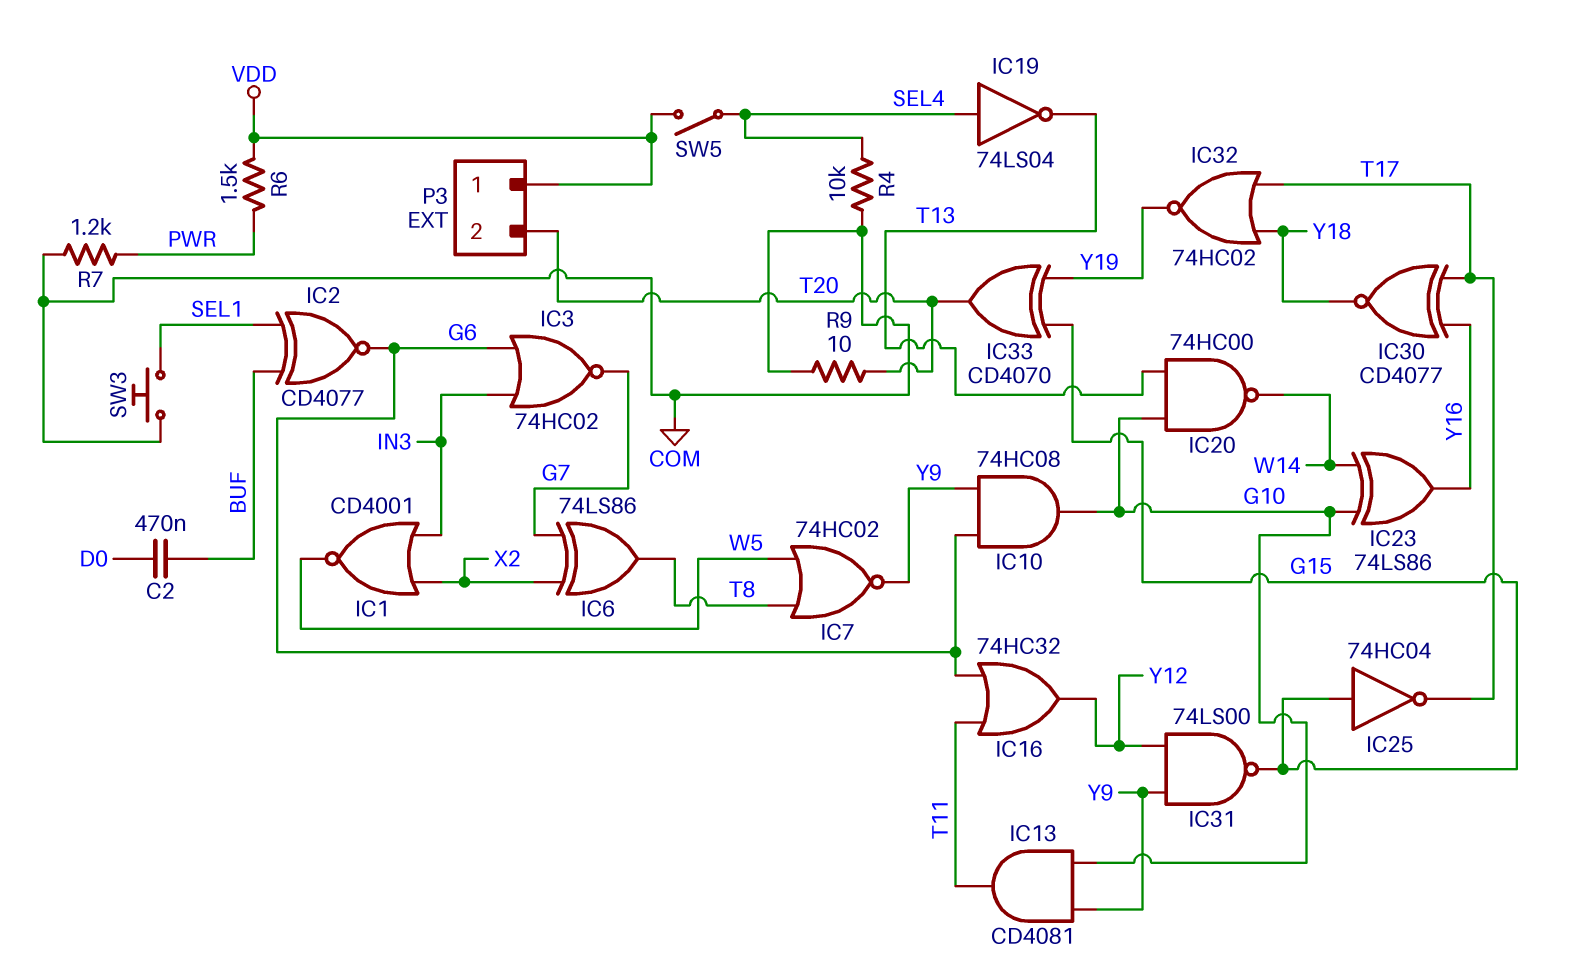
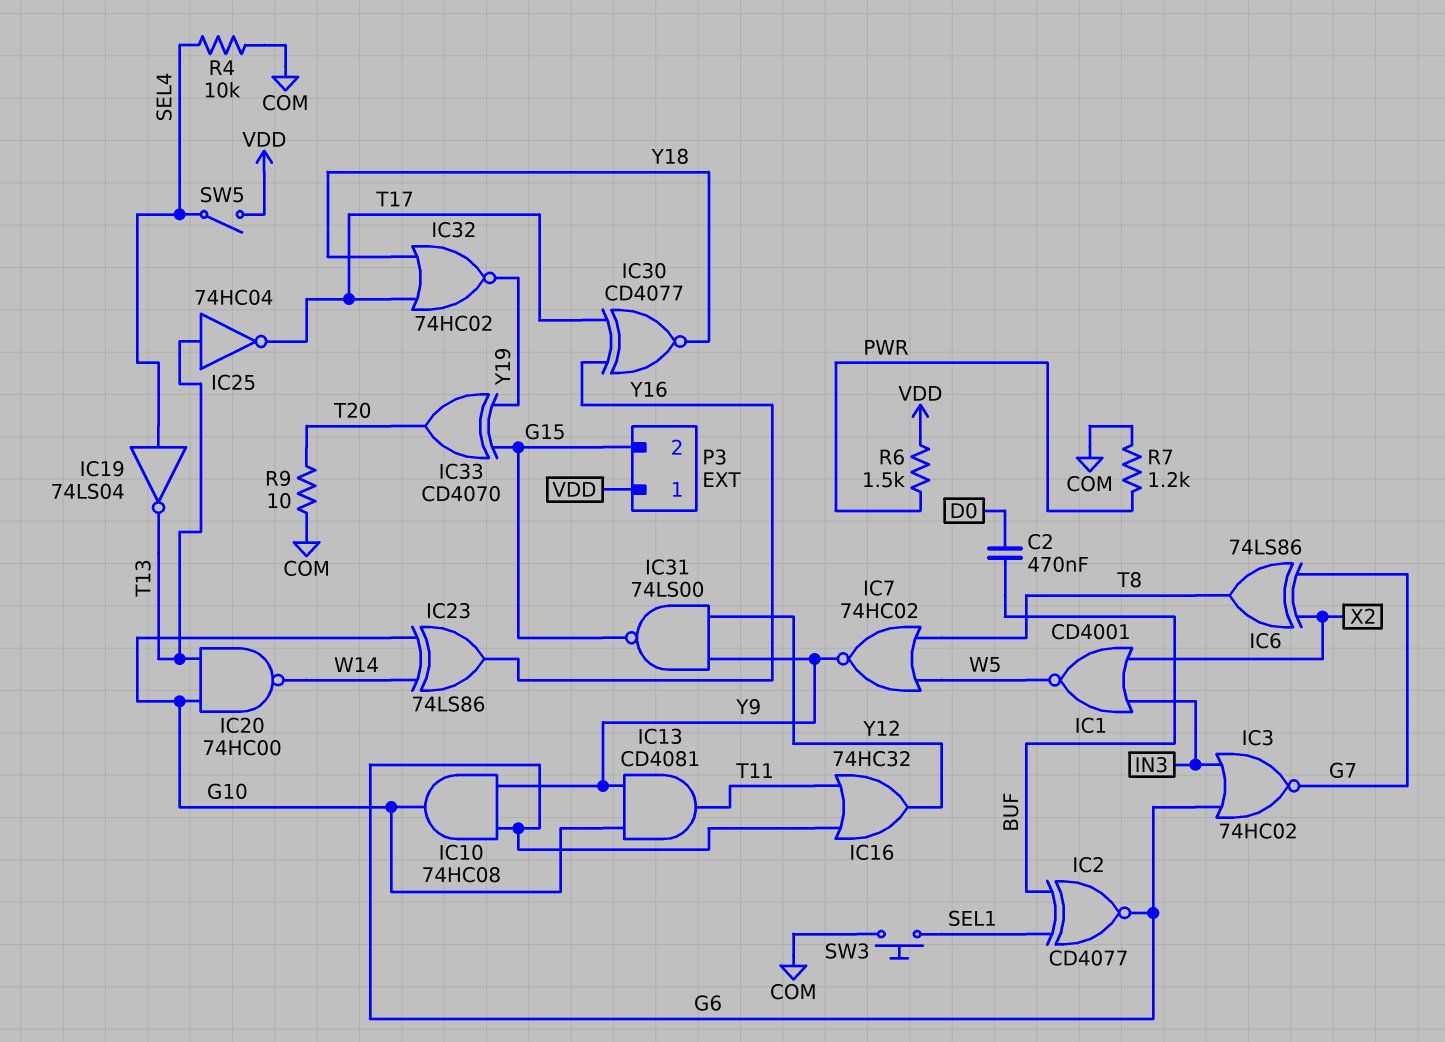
IC25: NOT 74HC04 (in G15, out T17) -> NOT 74HC04 (in T13, out T17)
P3 pin 2: T20 -> G15

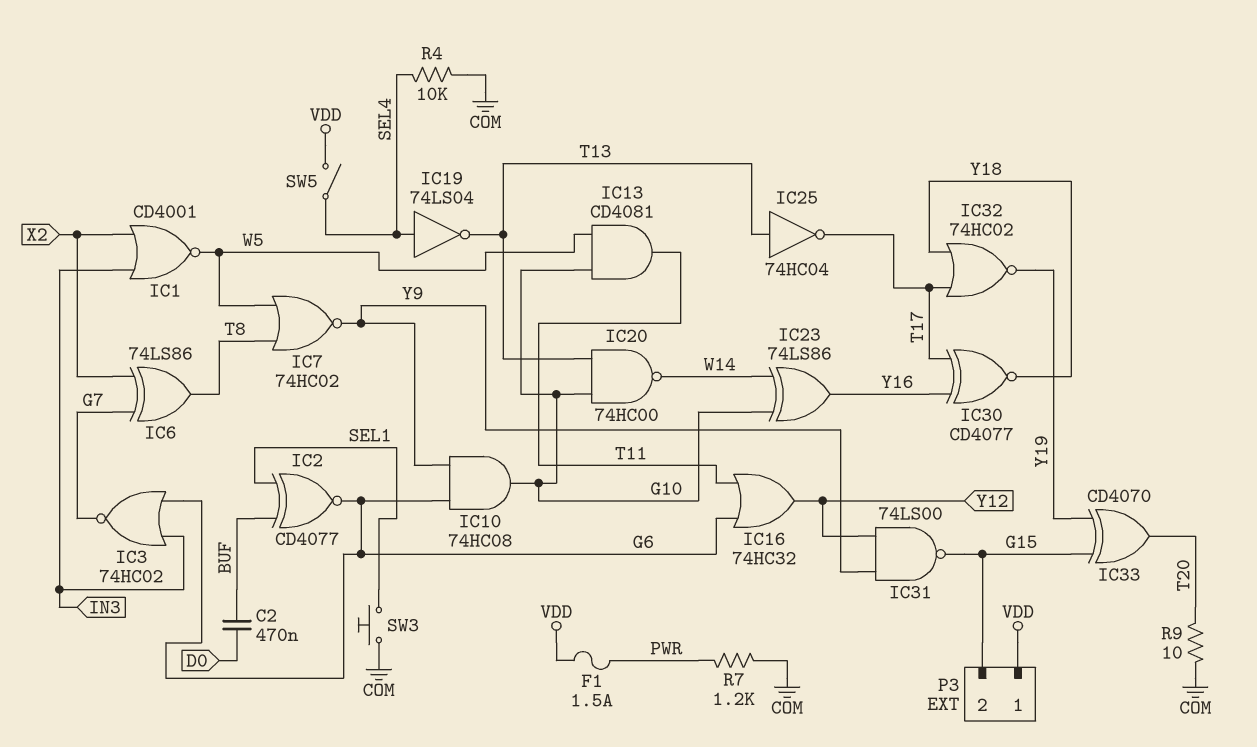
F1: none -> 1.5A (PWR, VDD)
IC13: AND CD4081 (in G10, in Y9, out T11) -> AND CD4081 (in G10, in W5, out T11)
R6: 1.5k (PWR, VDD) -> none

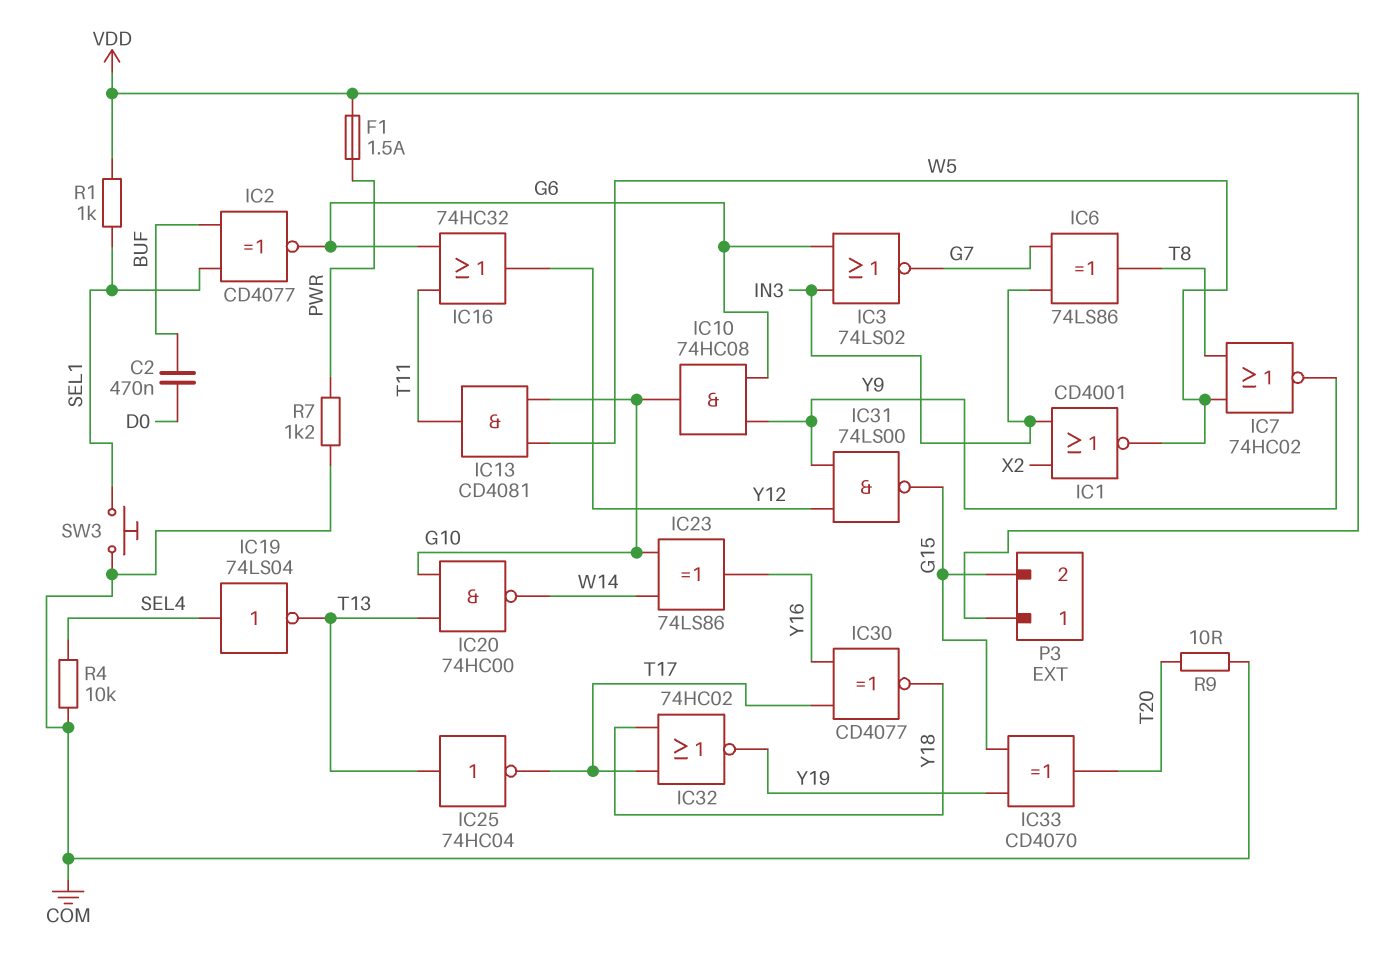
IC3: NOR 74HC02 (in G6, in IN3, out G7) -> NOR 74LS02 (in G6, in IN3, out G7)
IC6: XOR 74LS86 (in G7, in X2, out T8) -> XOR 74LS86 (in G7, in IN3, out T8)
R1: none -> 1k (SEL1, VDD)
SW5: switch (SEL4, VDD) -> none

